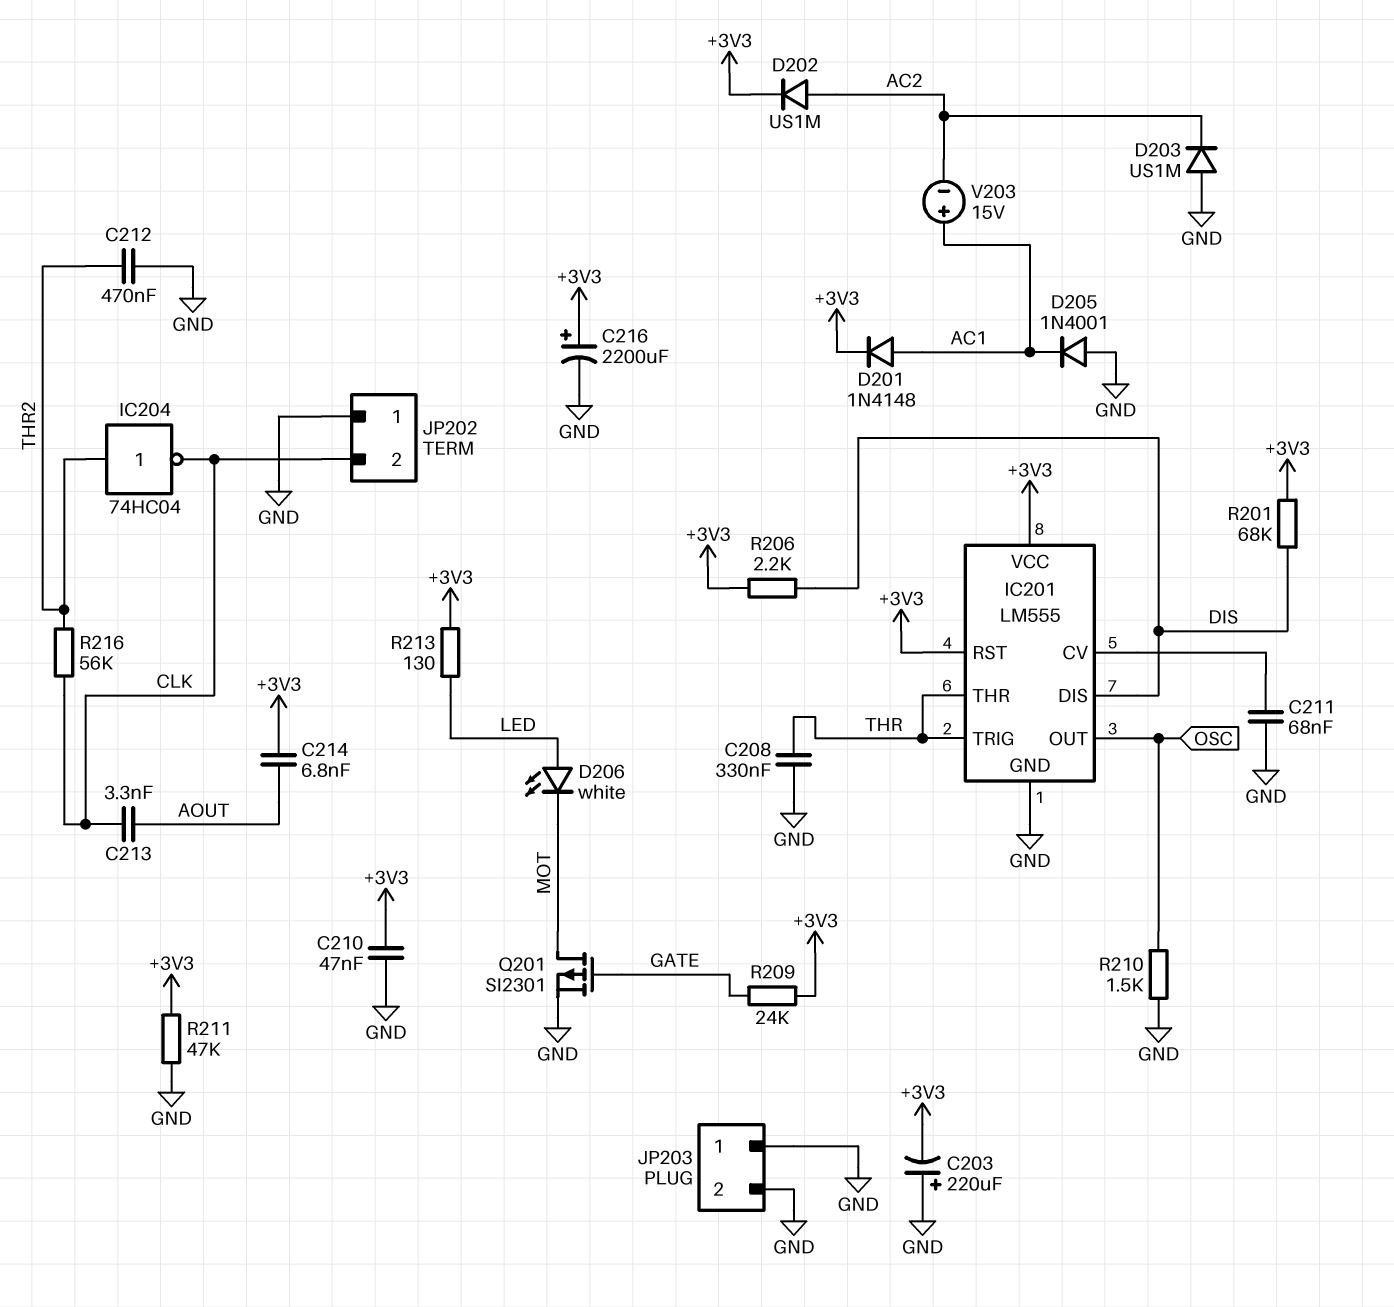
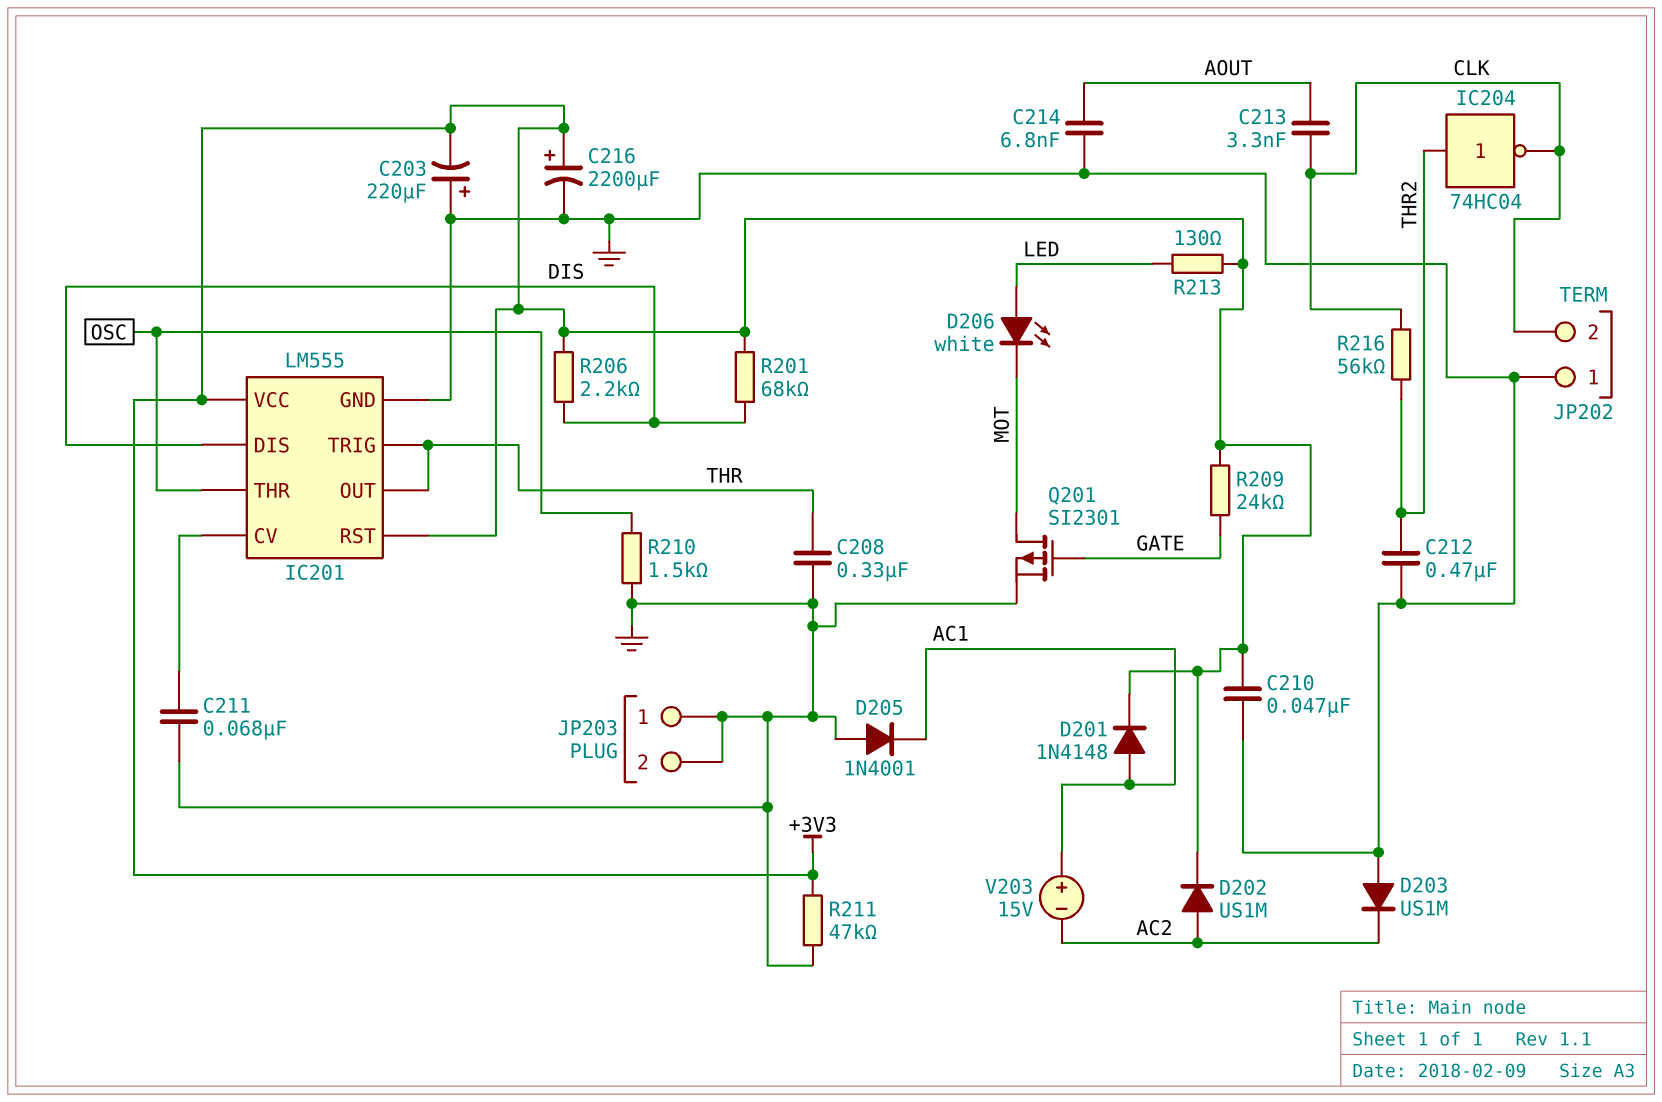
C214: 6.8nF (+3V3, AOUT) -> 6.8nF (AOUT, GND)
IC201 pin OUT: OSC -> THR
IC201 pin THR: THR -> OSC

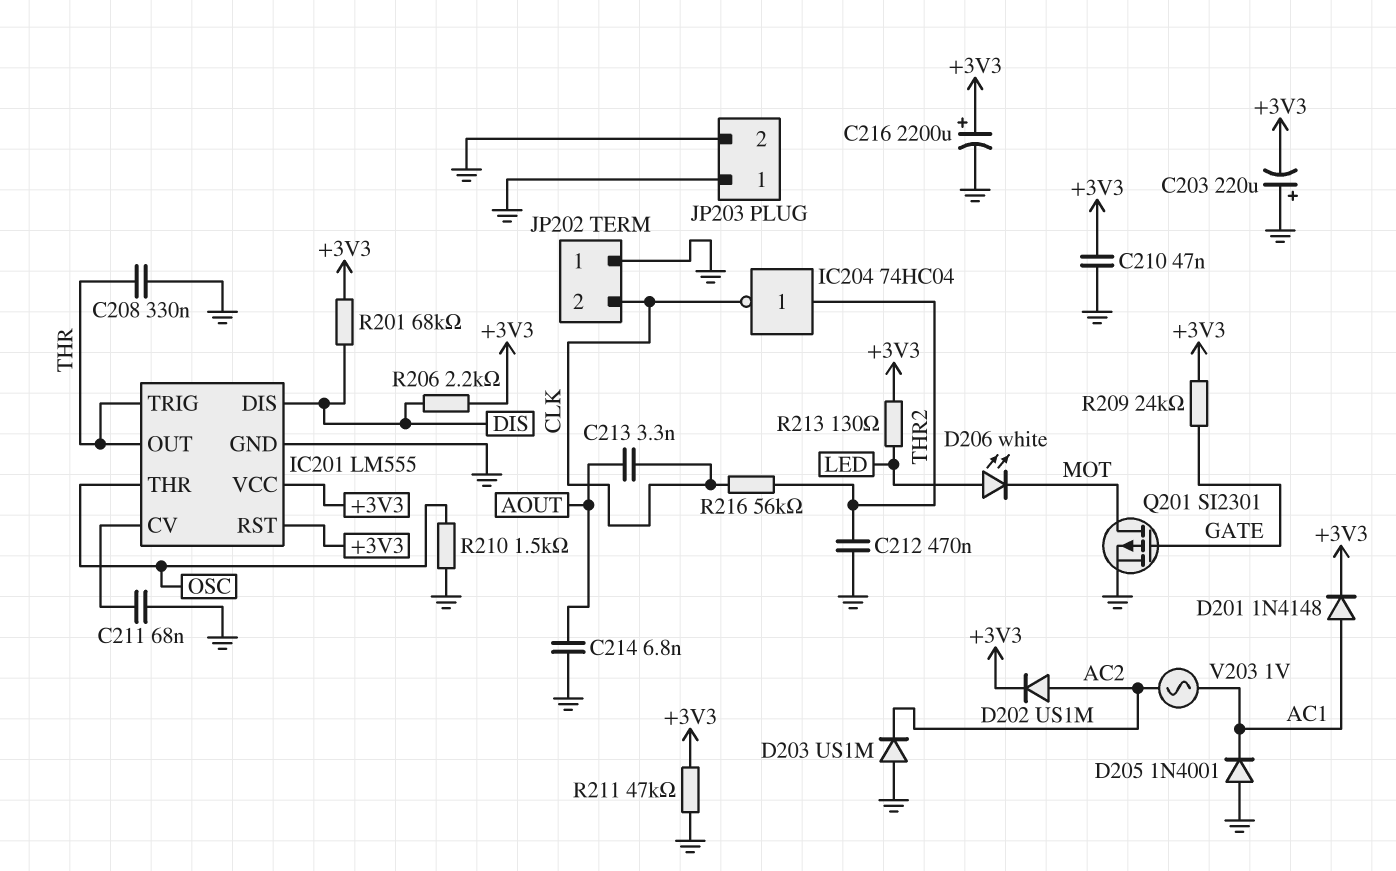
V203: 15V (plus AC1, minus AC2) -> AC 1V (AC1, AC2)

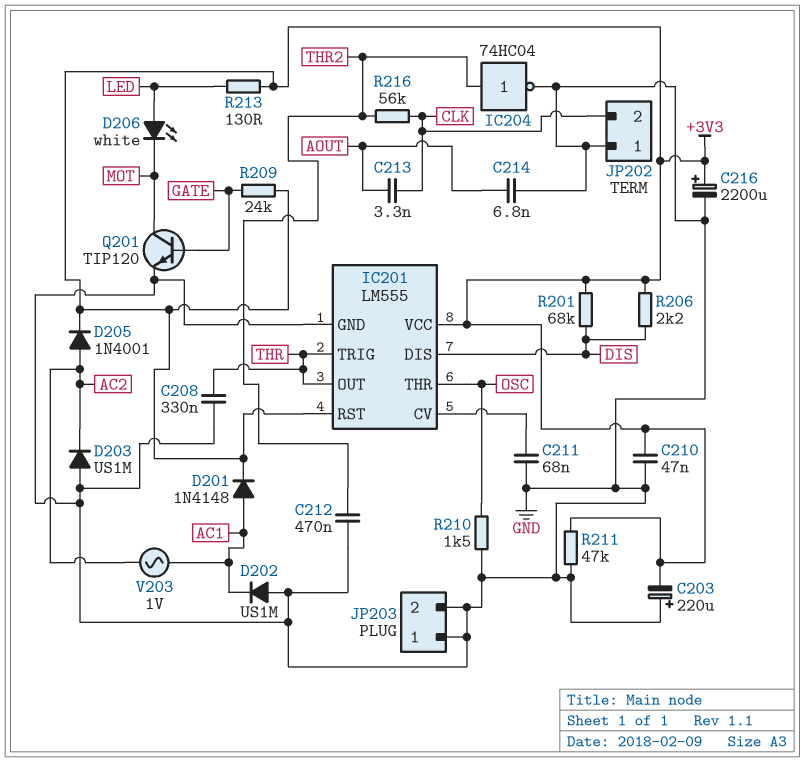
D202: diode US1M (A AC2, K +3V3) -> diode US1M (A GND, K AC1)
D205: diode 1N4001 (A GND, K AC1) -> diode 1N4001 (A AC2, K +3V3)
IC204: NOT 74HC04 (in THR2, out CLK) -> NOT 74HC04 (in THR2, out GND)
Q201: PMOS SI2301 (G GATE, D MOT, S GND) -> NPN TIP120 (B GATE, C MOT, E GND)

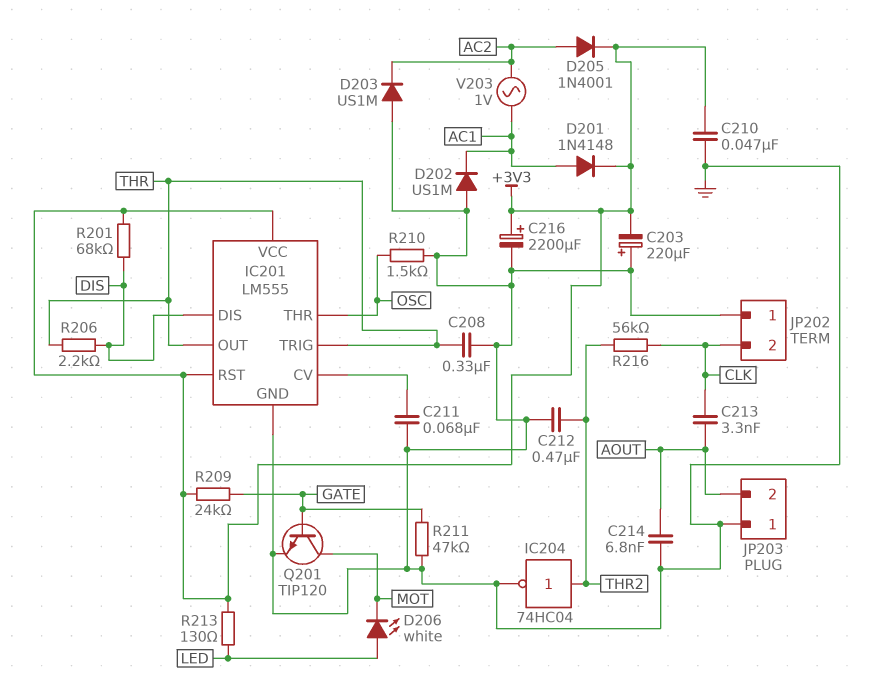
JP203 pin 2: GND -> AOUT
R206: 2.2k (+3V3, DIS) -> 2.2k (DIS, THR)
R211: 47k (+3V3, GND) -> 47k (GATE, GND)

